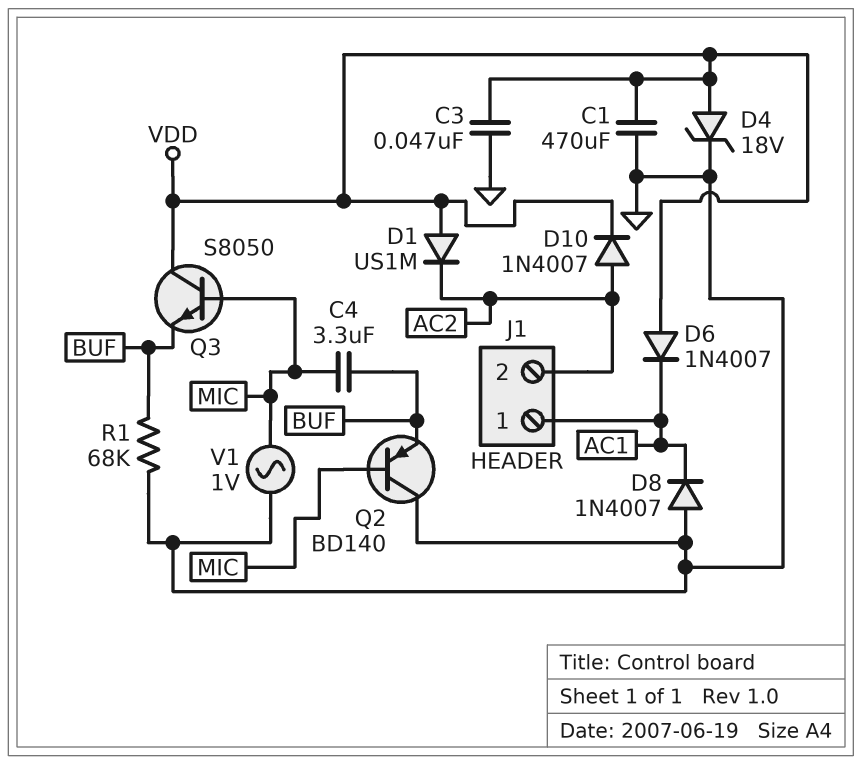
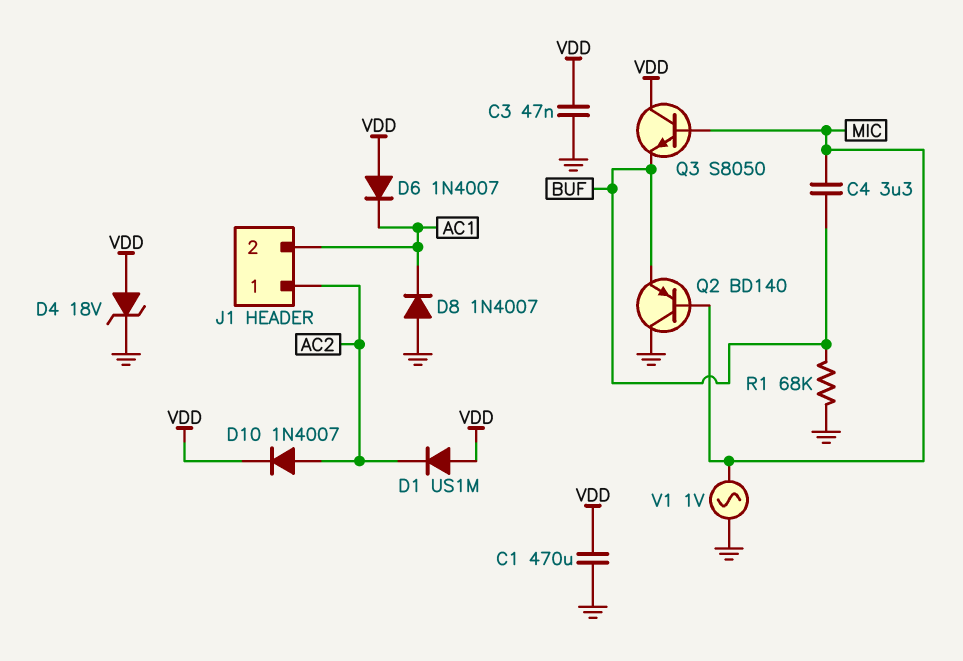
J1 pin 1: AC1 -> AC2
J1 pin 2: AC2 -> AC1

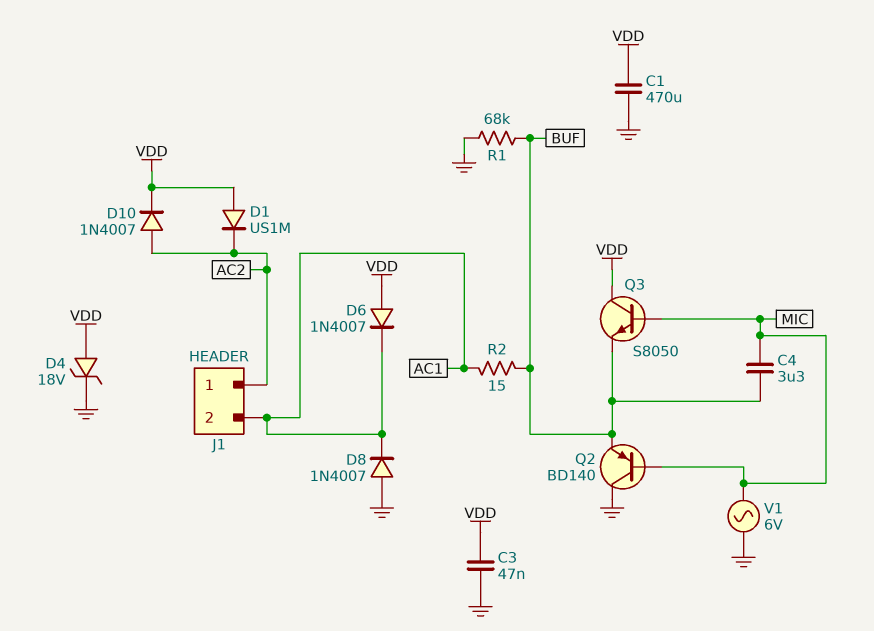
R2: none -> 15 (AC1, BUF)
V1: AC 1V (GND, MIC) -> AC 6V (GND, MIC)

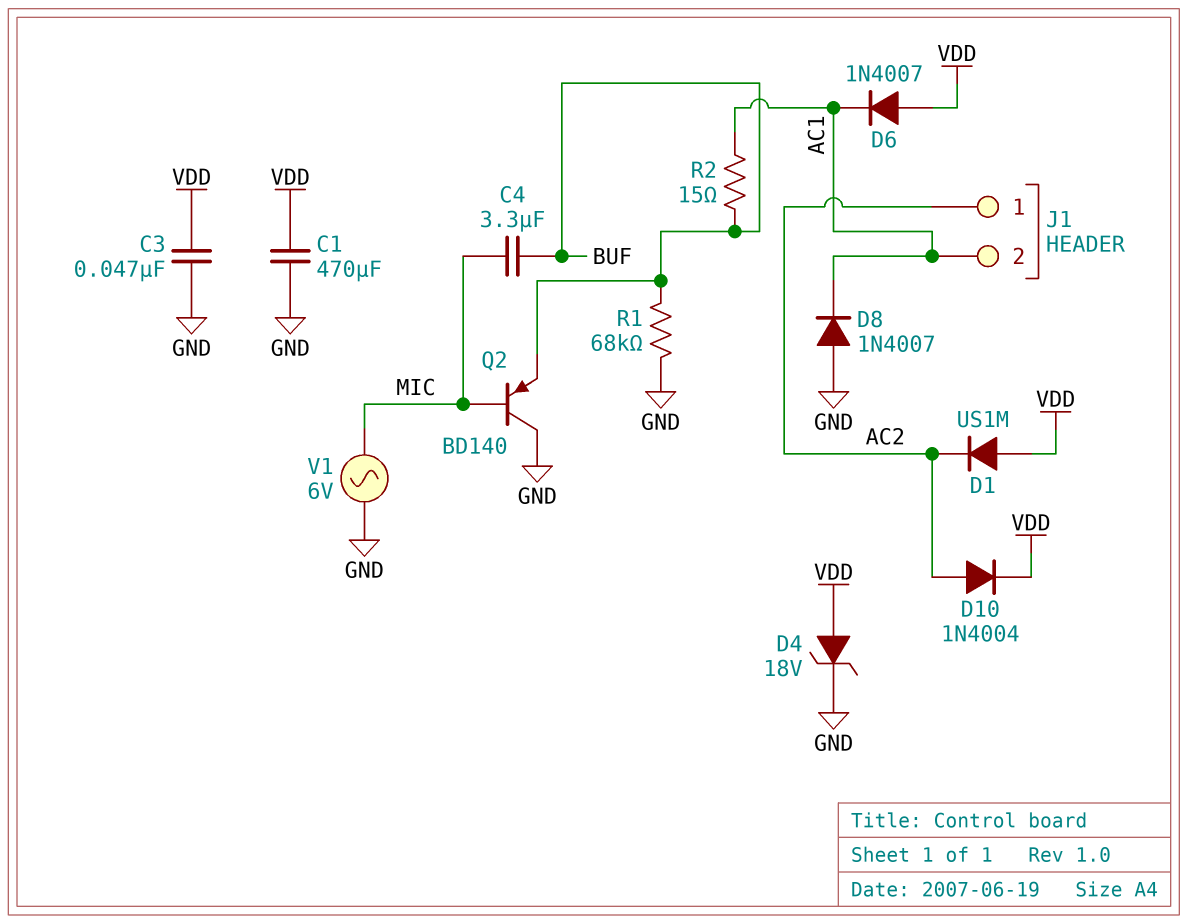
D10: diode 1N4007 (A AC2, K VDD) -> diode 1N4004 (A AC2, K VDD)
Q3: NPN S8050 (B MIC, C VDD, E BUF) -> none

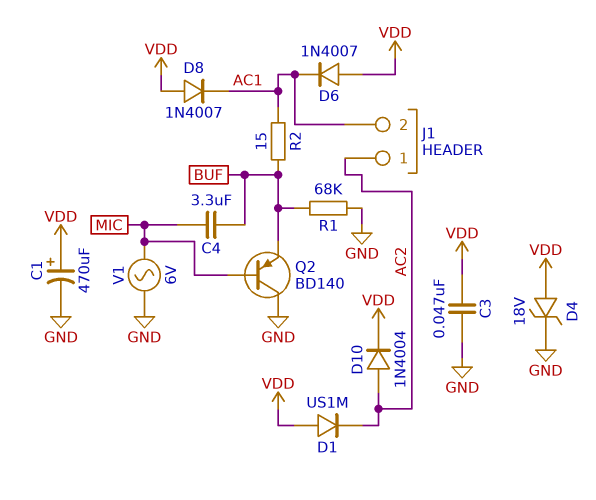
C1: 470uF (GND, VDD) -> 470uF (plus VDD, minus GND)
D8: diode 1N4007 (A GND, K AC1) -> diode 1N4007 (A VDD, K AC1)

